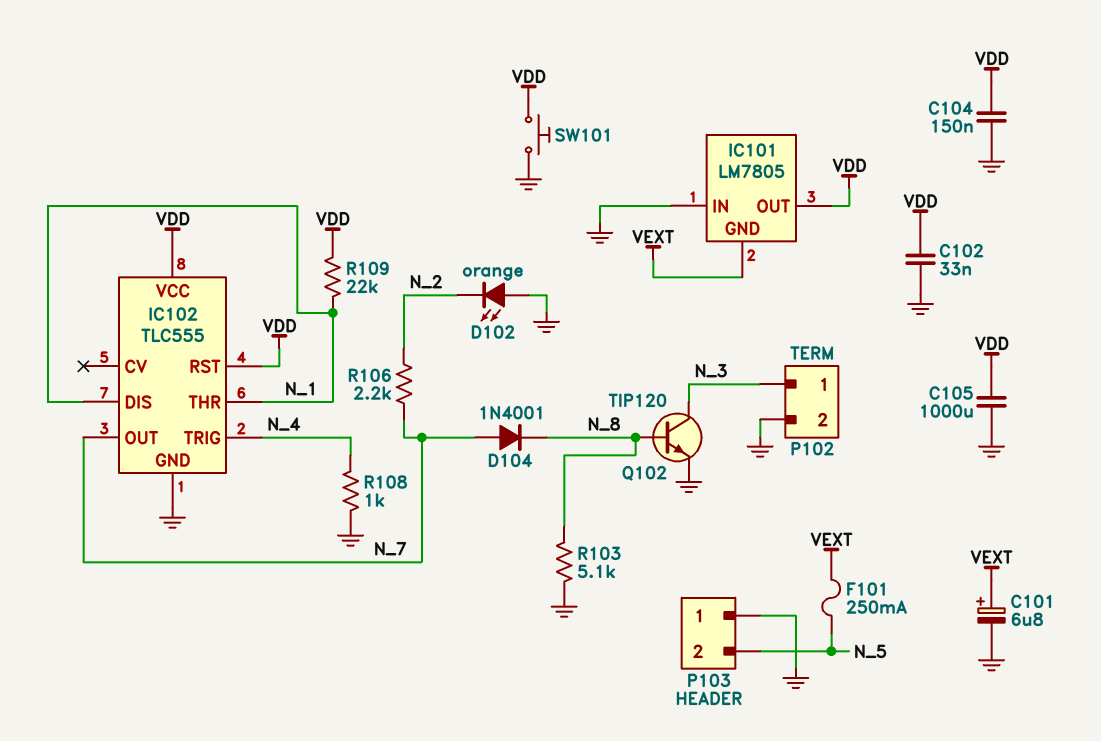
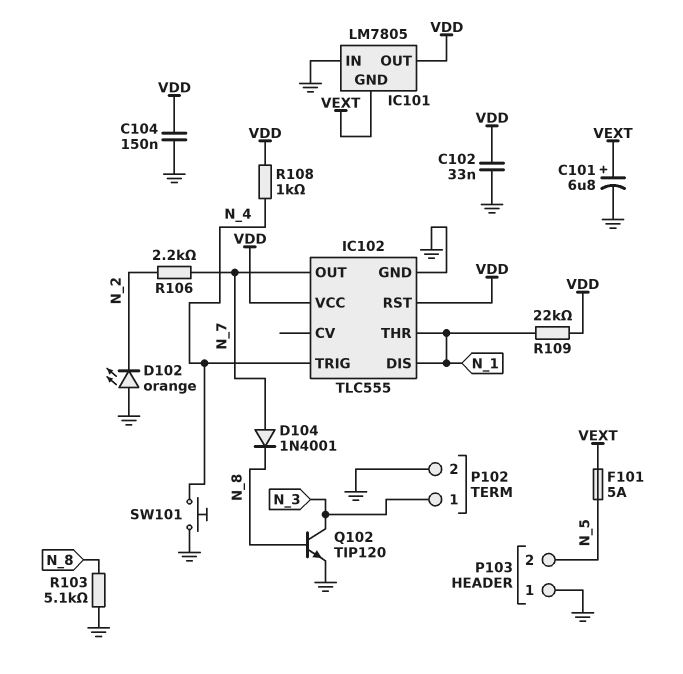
C105: 1000uF (GND, VDD) -> none
F101: 250mA (N_5, VEXT) -> 5A (N_5, VEXT)
R108: 1k (GND, N_4) -> 1k (N_4, VDD)
SW101: button (GND, VDD) -> button (GND, N_4)

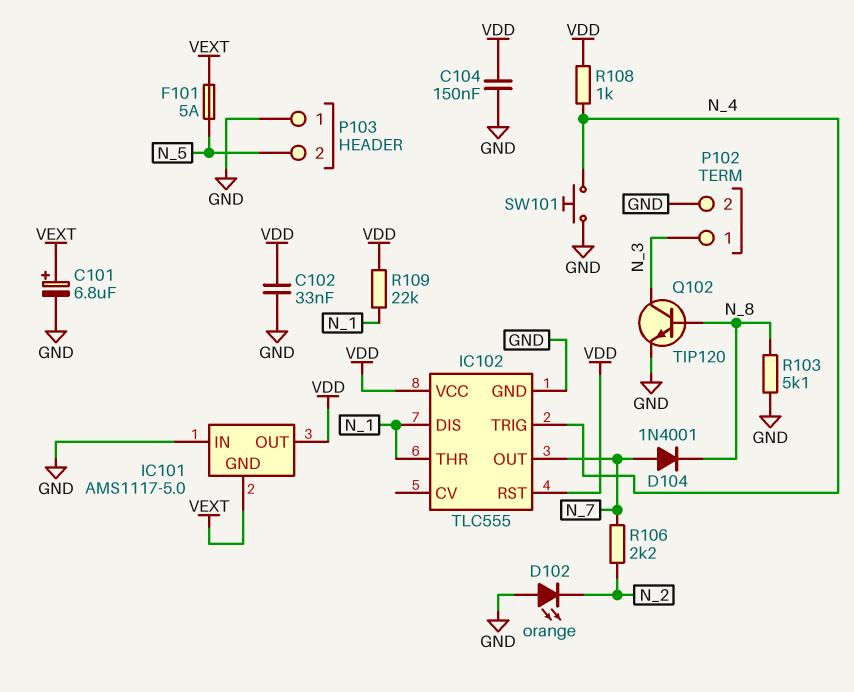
IC101: LM7805 -> AMS1117-5.0

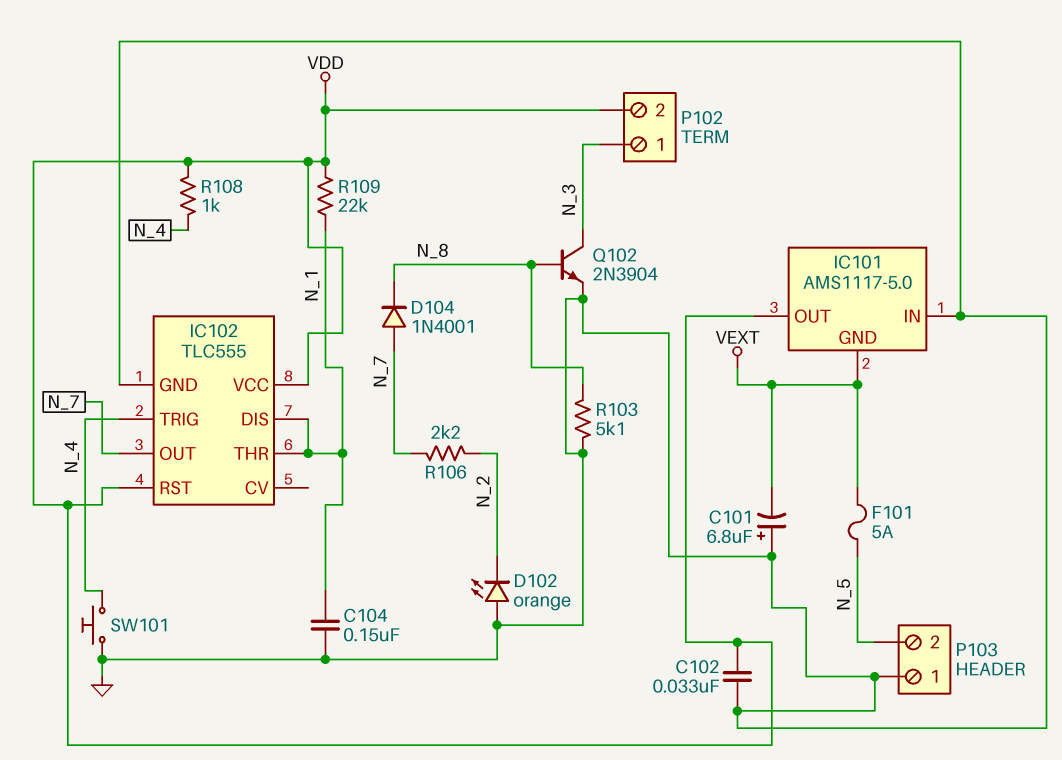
C101: 6.8uF (plus VEXT, minus GND) -> 6.8uF (plus GND, minus VEXT)
C104: 150nF (GND, VDD) -> 150nF (GND, N_1)
P102 pin 2: GND -> VDD
Q102: NPN TIP120 (B N_8, C N_3, E GND) -> NPN 2N3904 (B N_8, C N_3, E GND)

